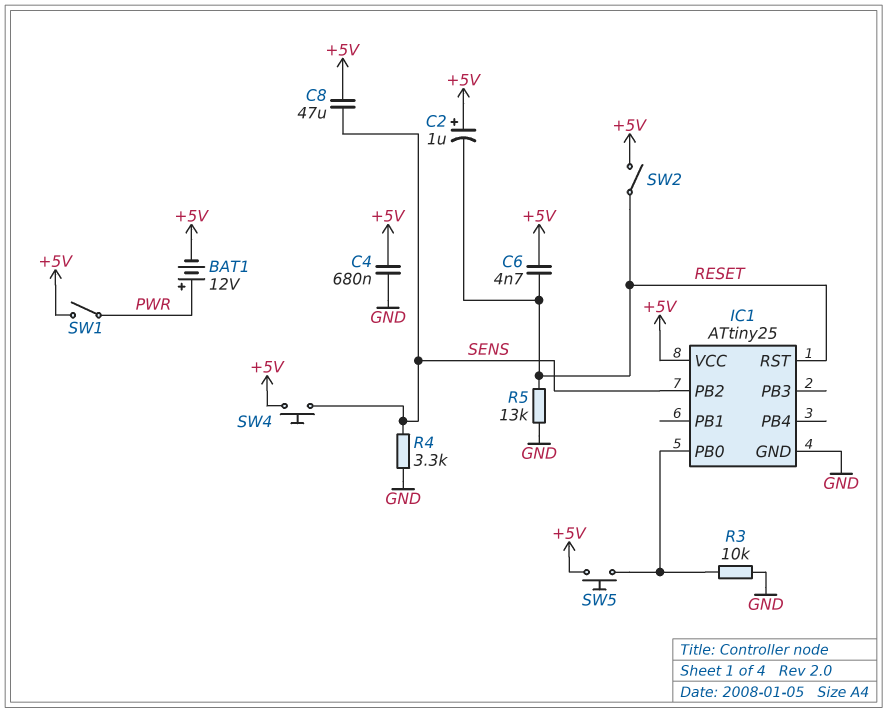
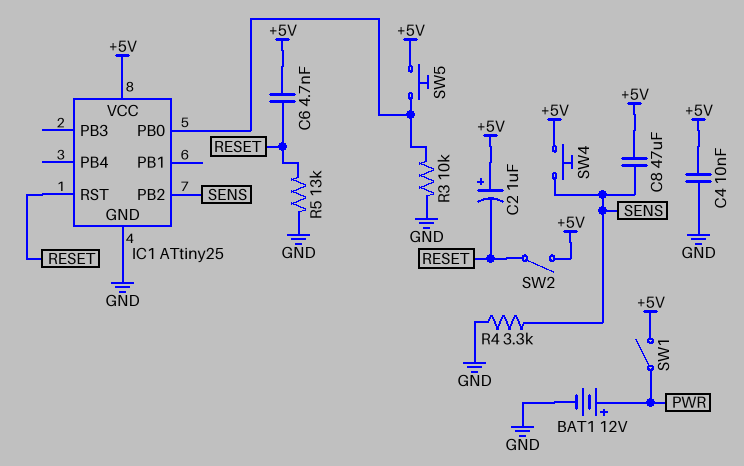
BAT1: 12V (plus PWR, minus +5V) -> 12V (plus PWR, minus GND)
C4: 680nF (+5V, GND) -> 10nF (+5V, GND)

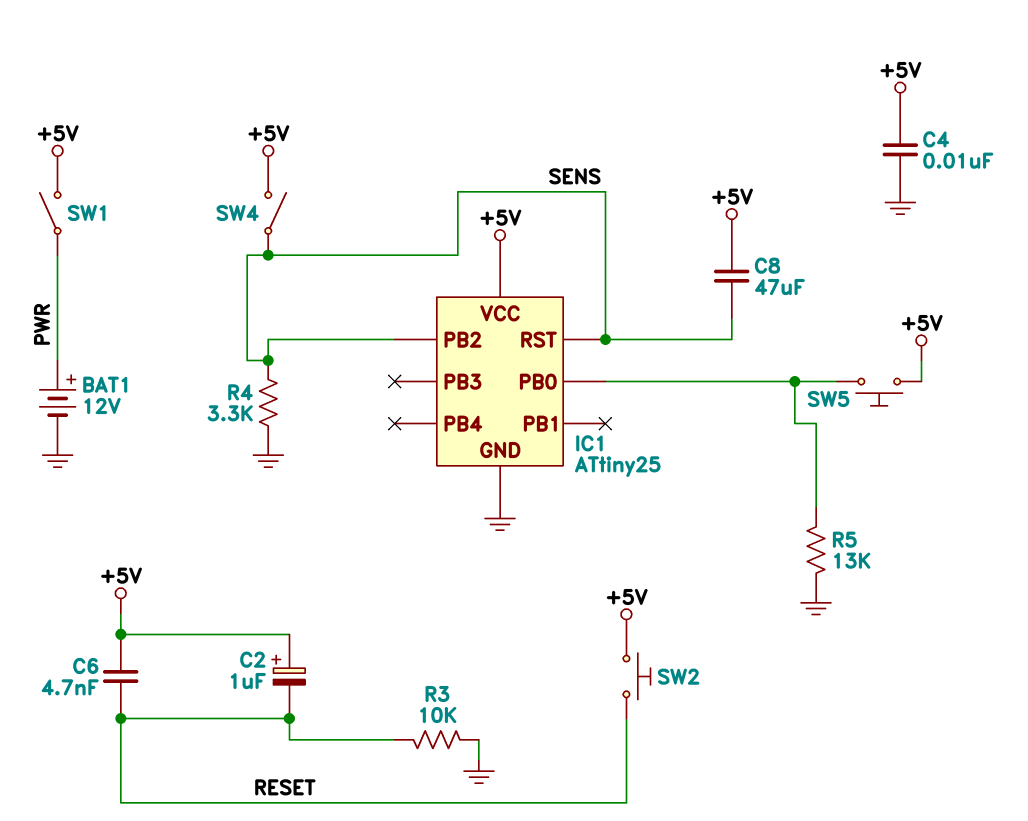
IC1 pin RST: RESET -> SENS
R3: 10k (GND, IC1/PB0) -> 10k (GND, RESET)
R5: 13k (GND, RESET) -> 13k (GND, IC1/PB0)
SW2: switch (+5V, RESET) -> button (+5V, RESET)
SW4: button (+5V, SENS) -> switch (+5V, SENS)

